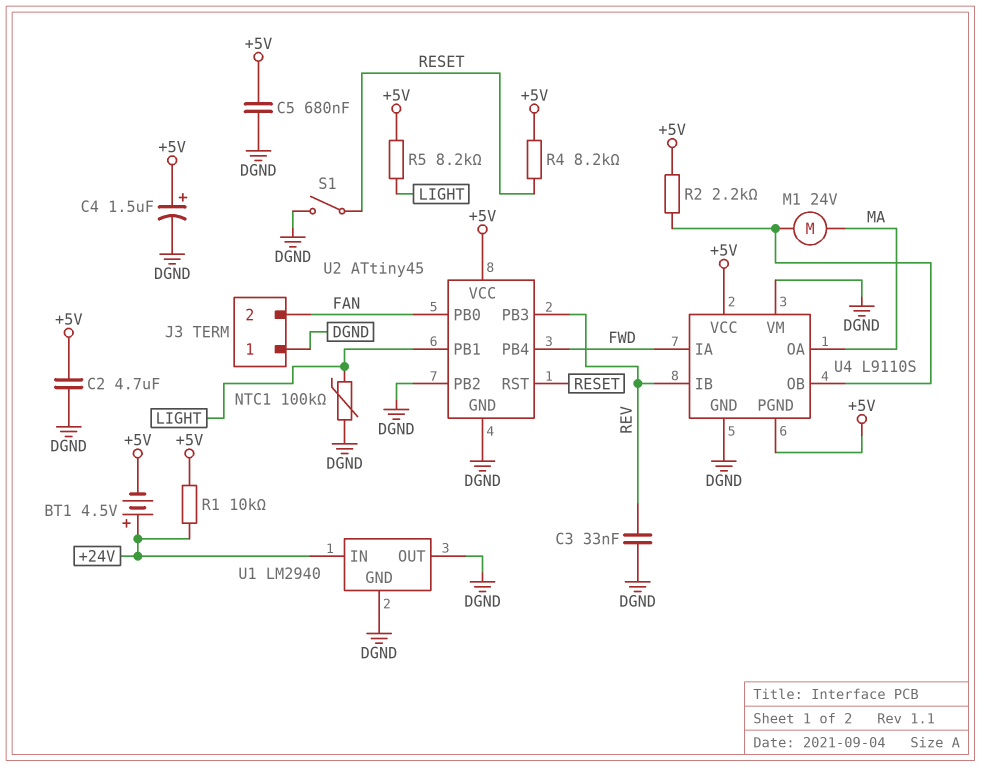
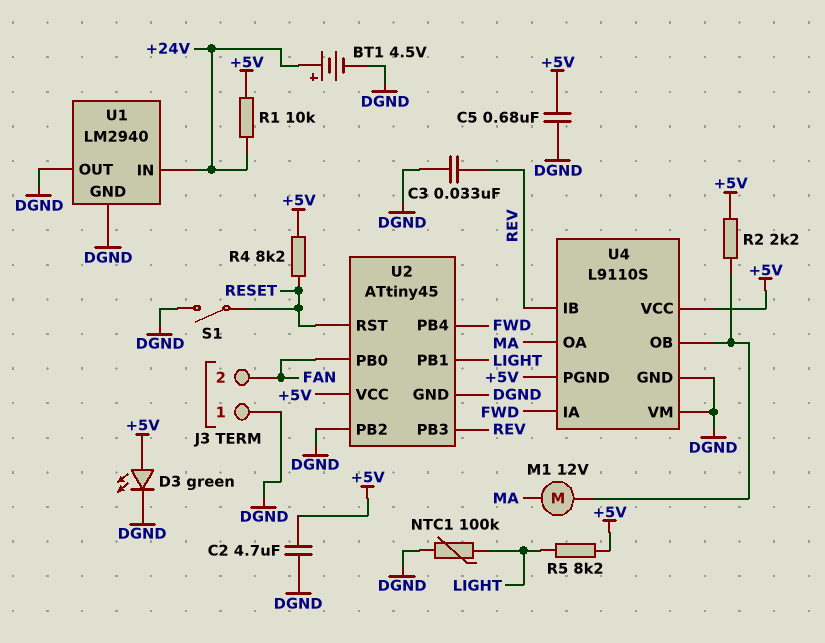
BT1: 4.5V (plus +24V, minus +5V) -> 4.5V (plus +24V, minus DGND)
C4: 1.5uF (plus +5V, minus DGND) -> none
D3: none -> LED green (A +5V, K DGND)
M1: motor 24V (MA, U4/OB) -> motor 12V (MA, U4/OB)

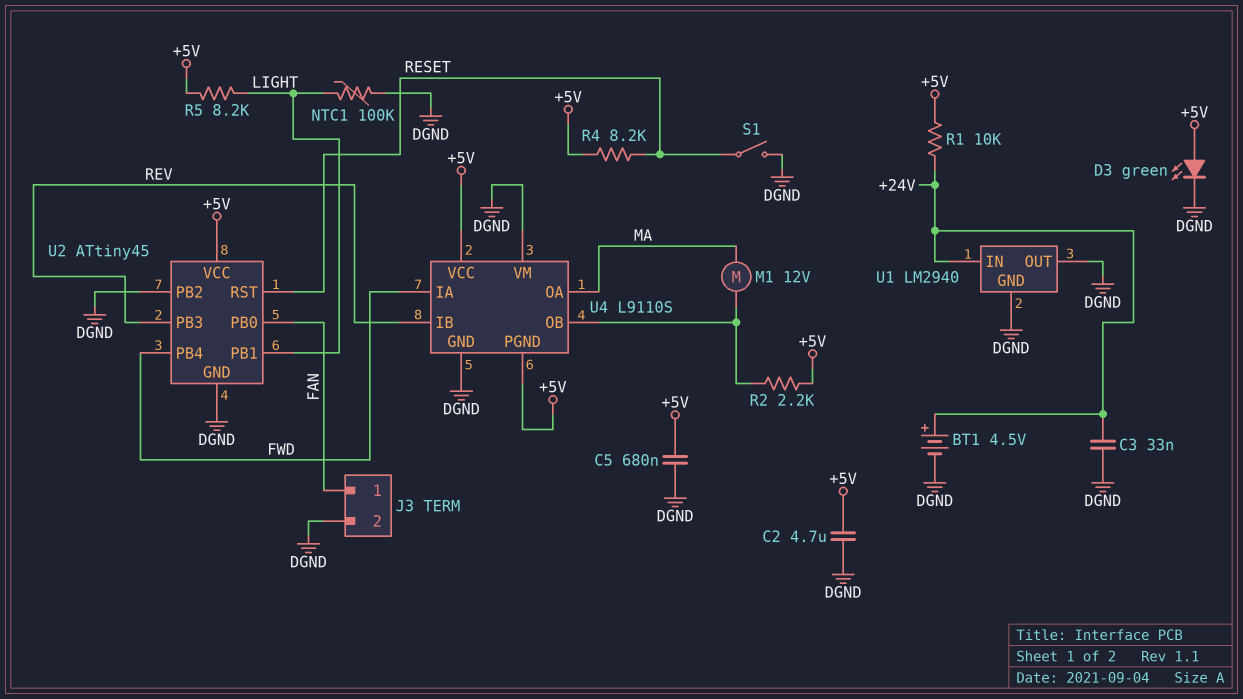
C3: 33nF (DGND, REV) -> 33nF (+24V, DGND)
J3 pin 1: DGND -> FAN
J3 pin 2: FAN -> DGND

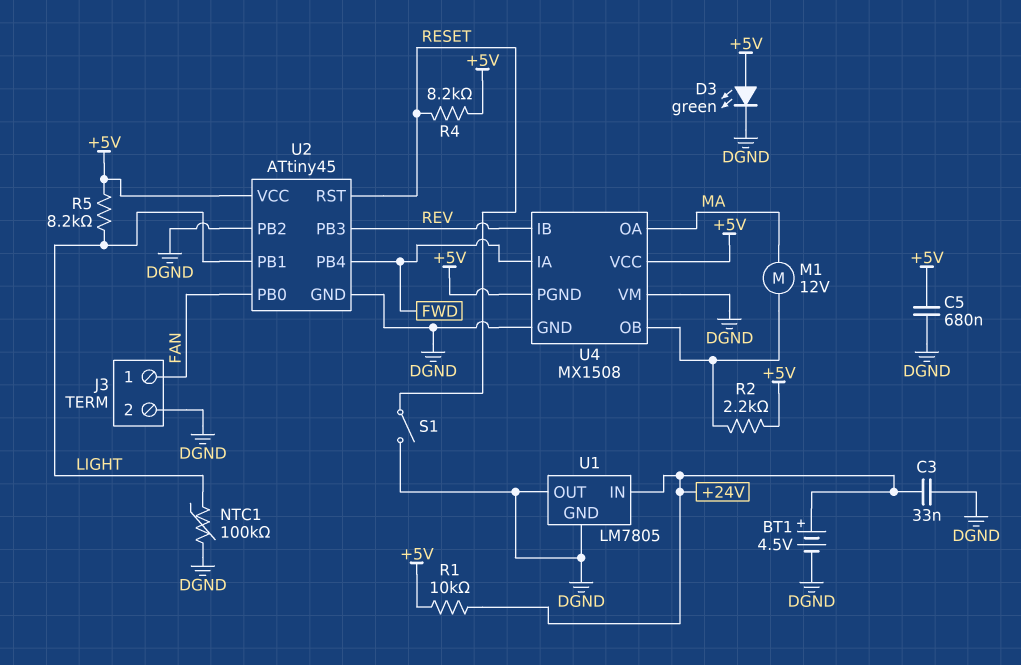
C2: 4.7uF (+5V, DGND) -> none
U1: LM2940 -> LM7805
U4: L9110S -> MX1508

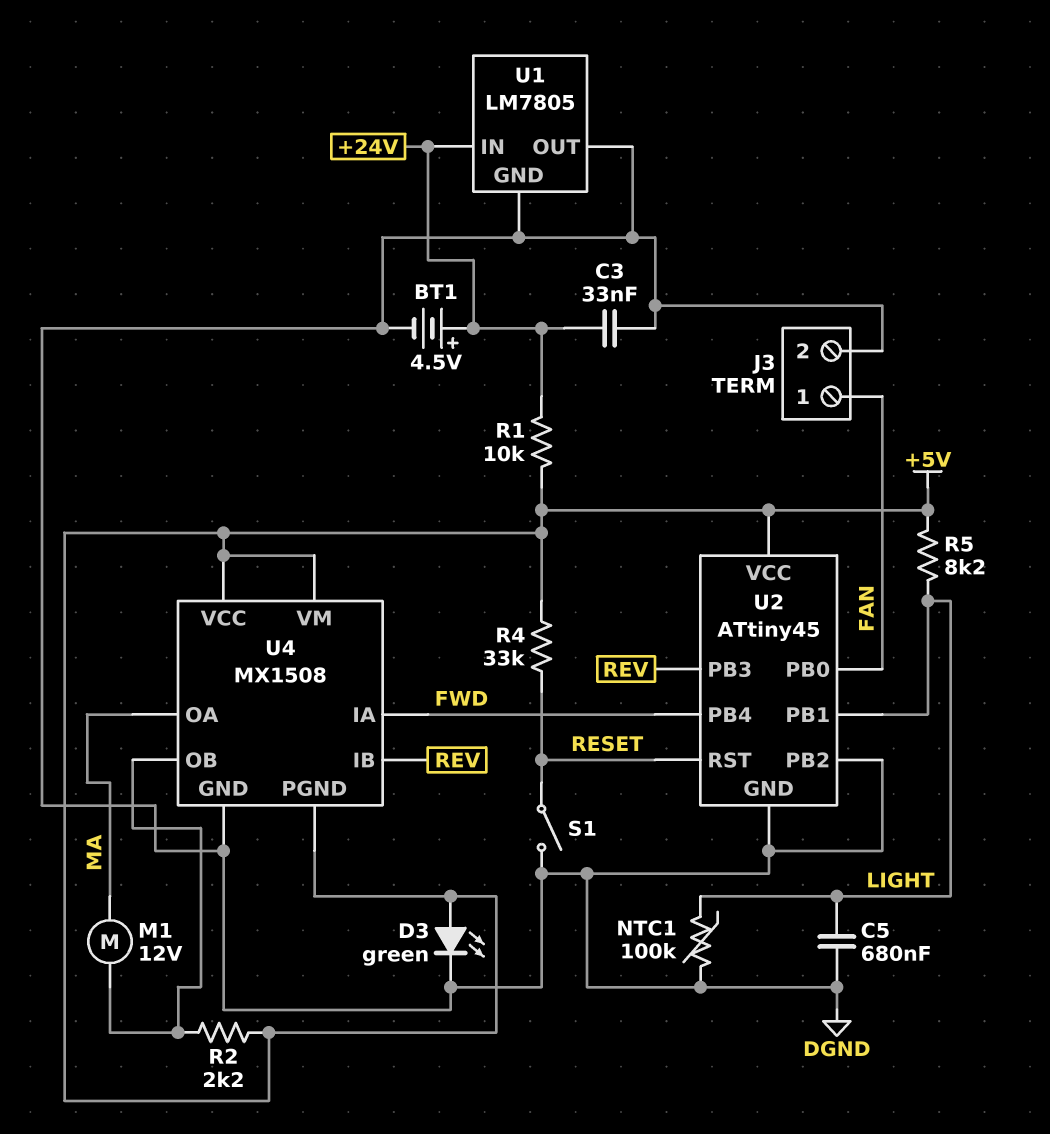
C5: 680nF (+5V, DGND) -> 680nF (DGND, LIGHT)
R4: 8.2k (+5V, RESET) -> 33k (+5V, RESET)
U4 pin VM: DGND -> +5V

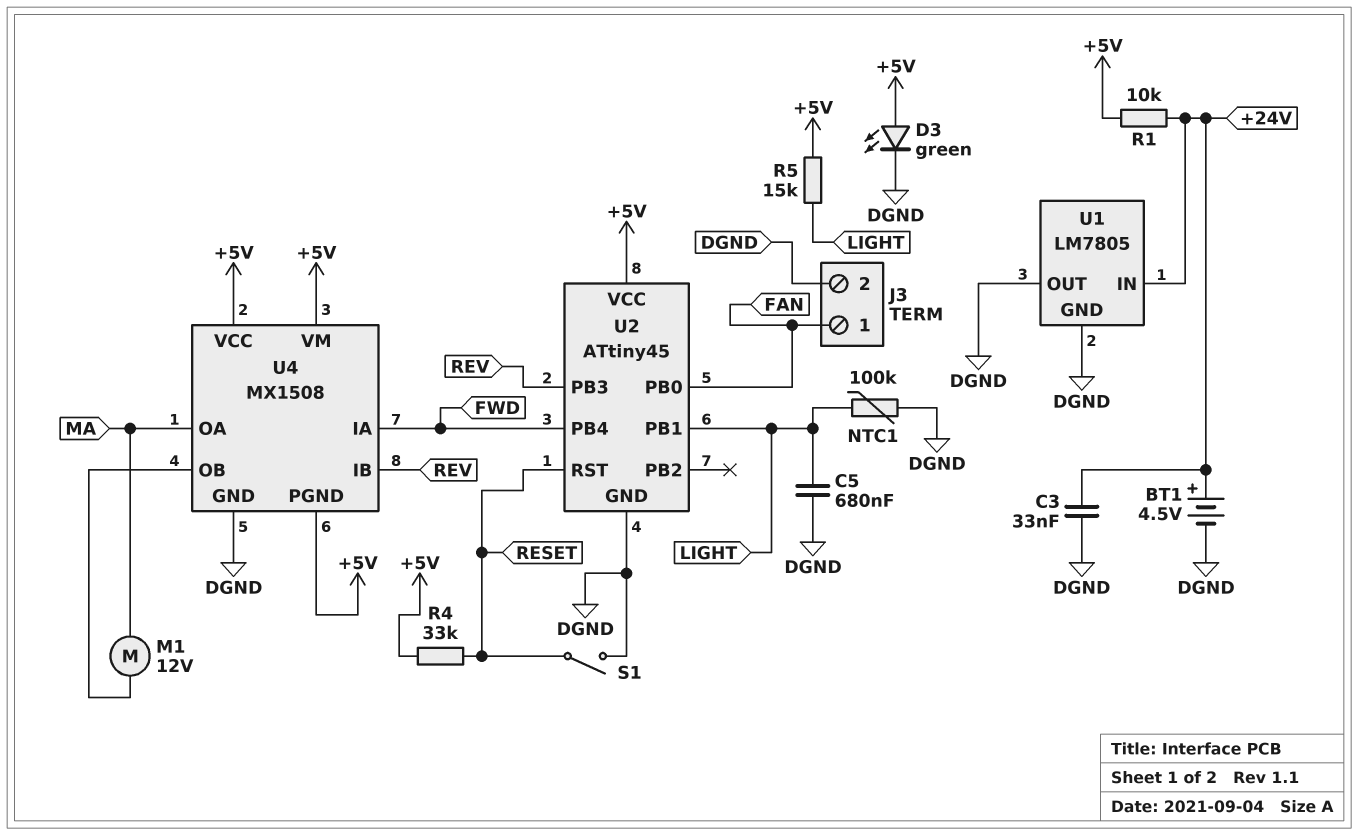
R2: 2.2k (+5V, U4/OB) -> none
R5: 8.2k (+5V, LIGHT) -> 15k (+5V, LIGHT)
U2 pin PB2: DGND -> none

